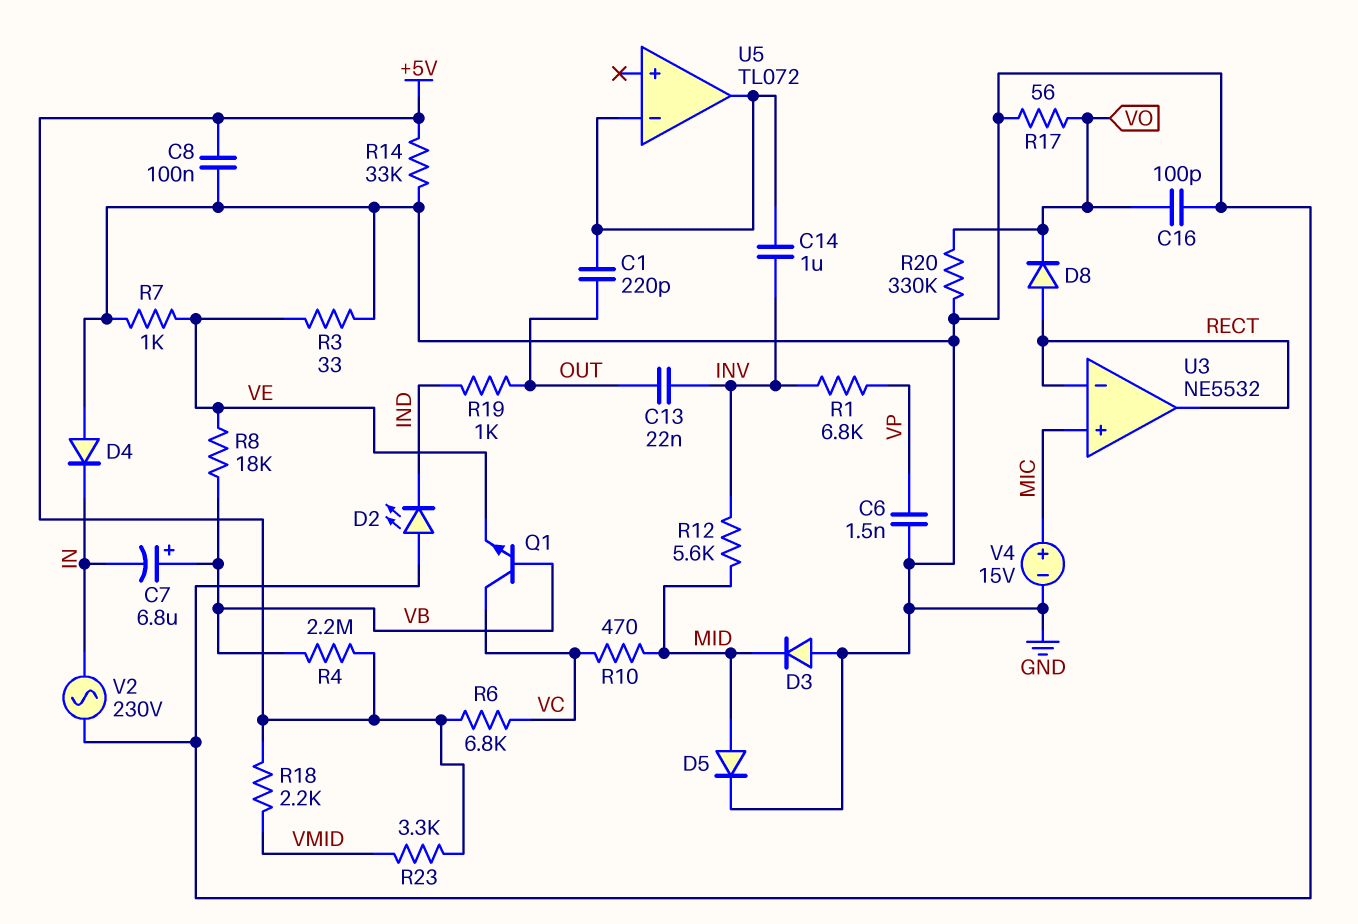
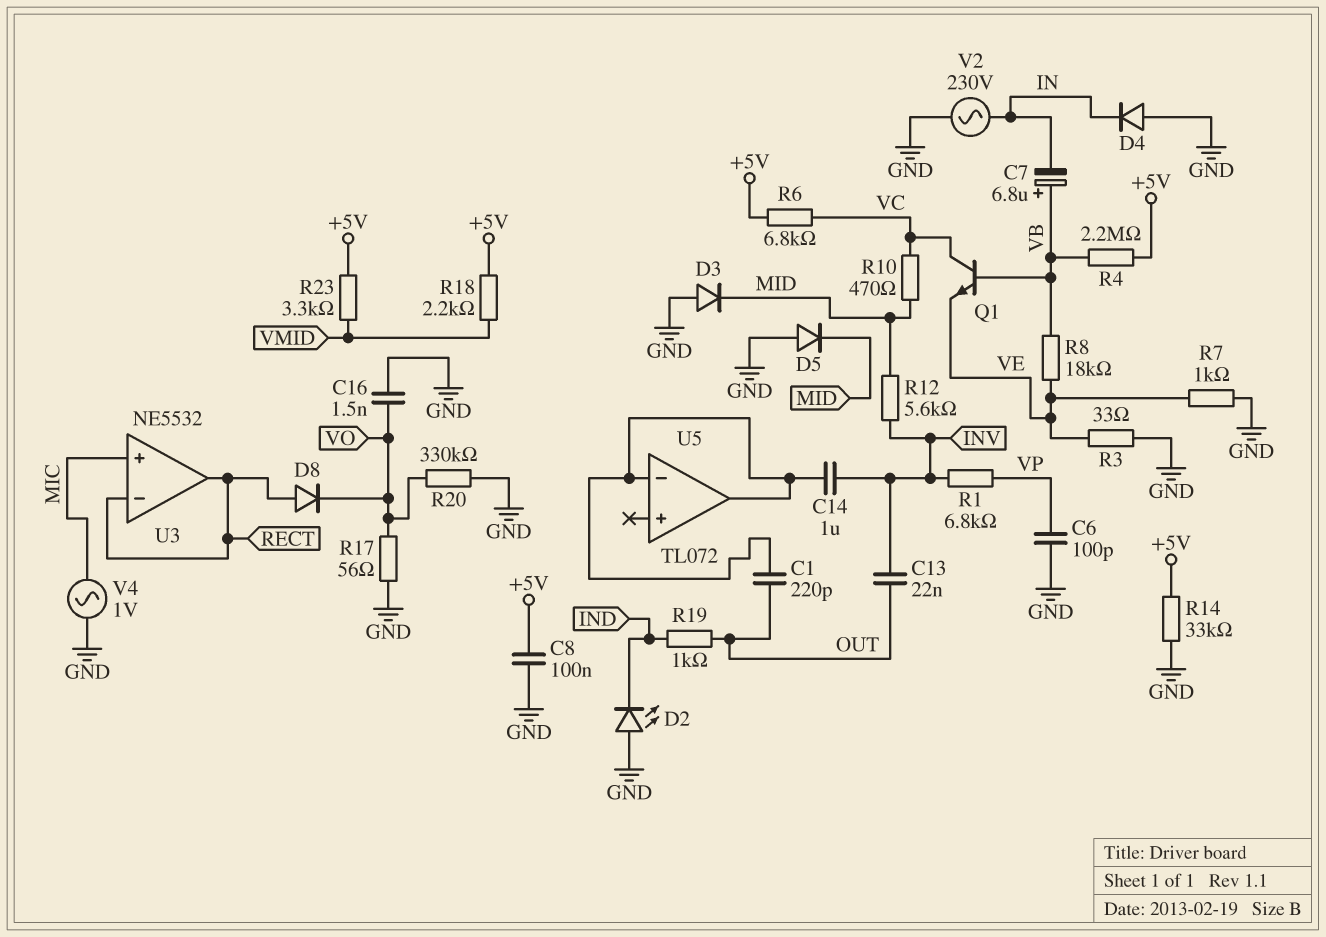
C6: 1.5nF (GND, VP) -> 100pF (GND, VP)
C16: 100pF (GND, VO) -> 1.5nF (GND, VO)
D5: diode (A MID, K GND) -> diode (A GND, K MID)
V4: 15V (plus MIC, minus GND) -> AC 1V (GND, MIC)

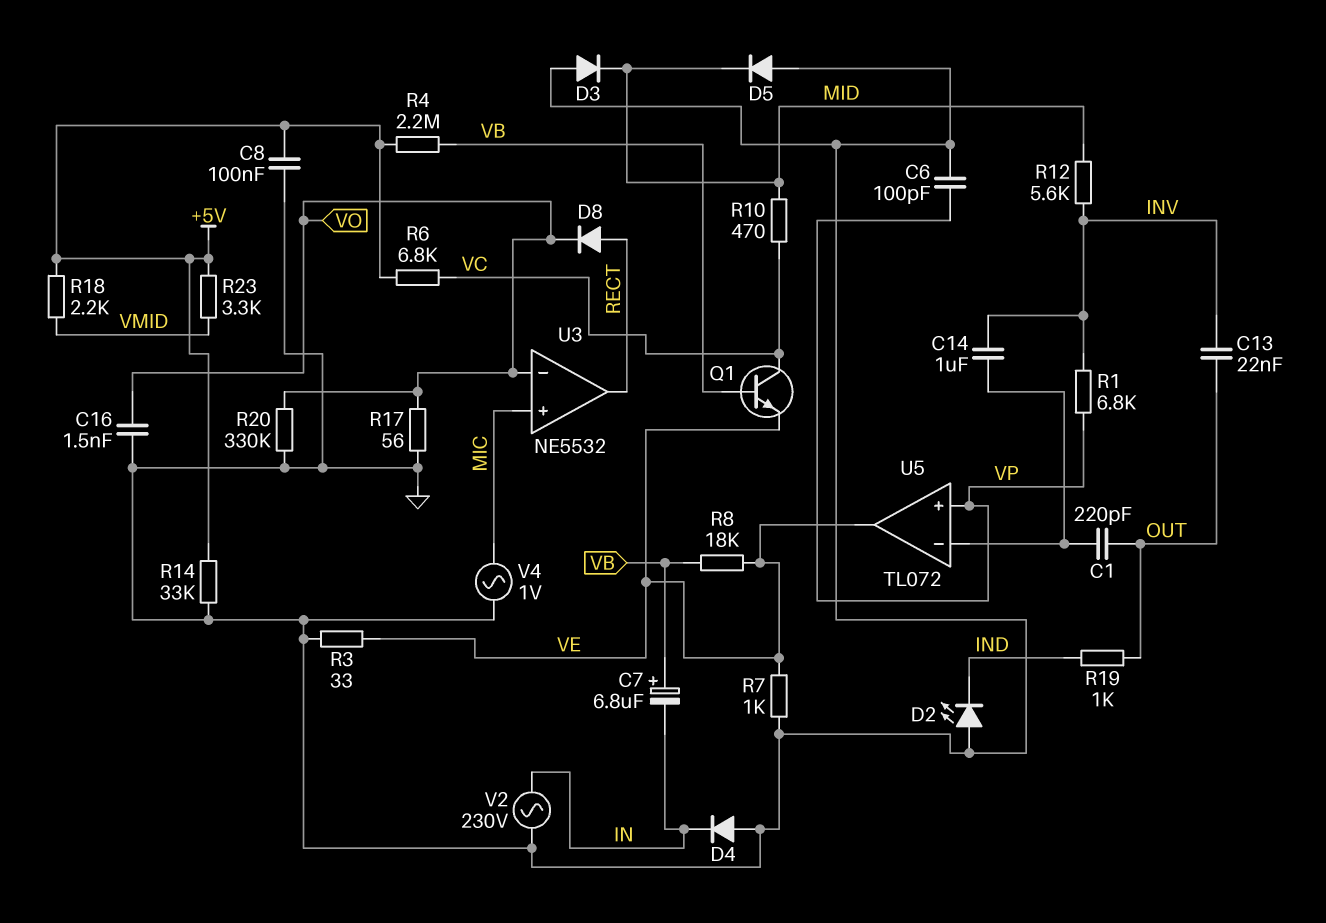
U3 pin in-: RECT -> VO
U5 pin in+: none -> VP
U5 pin out: U5/in- -> VE

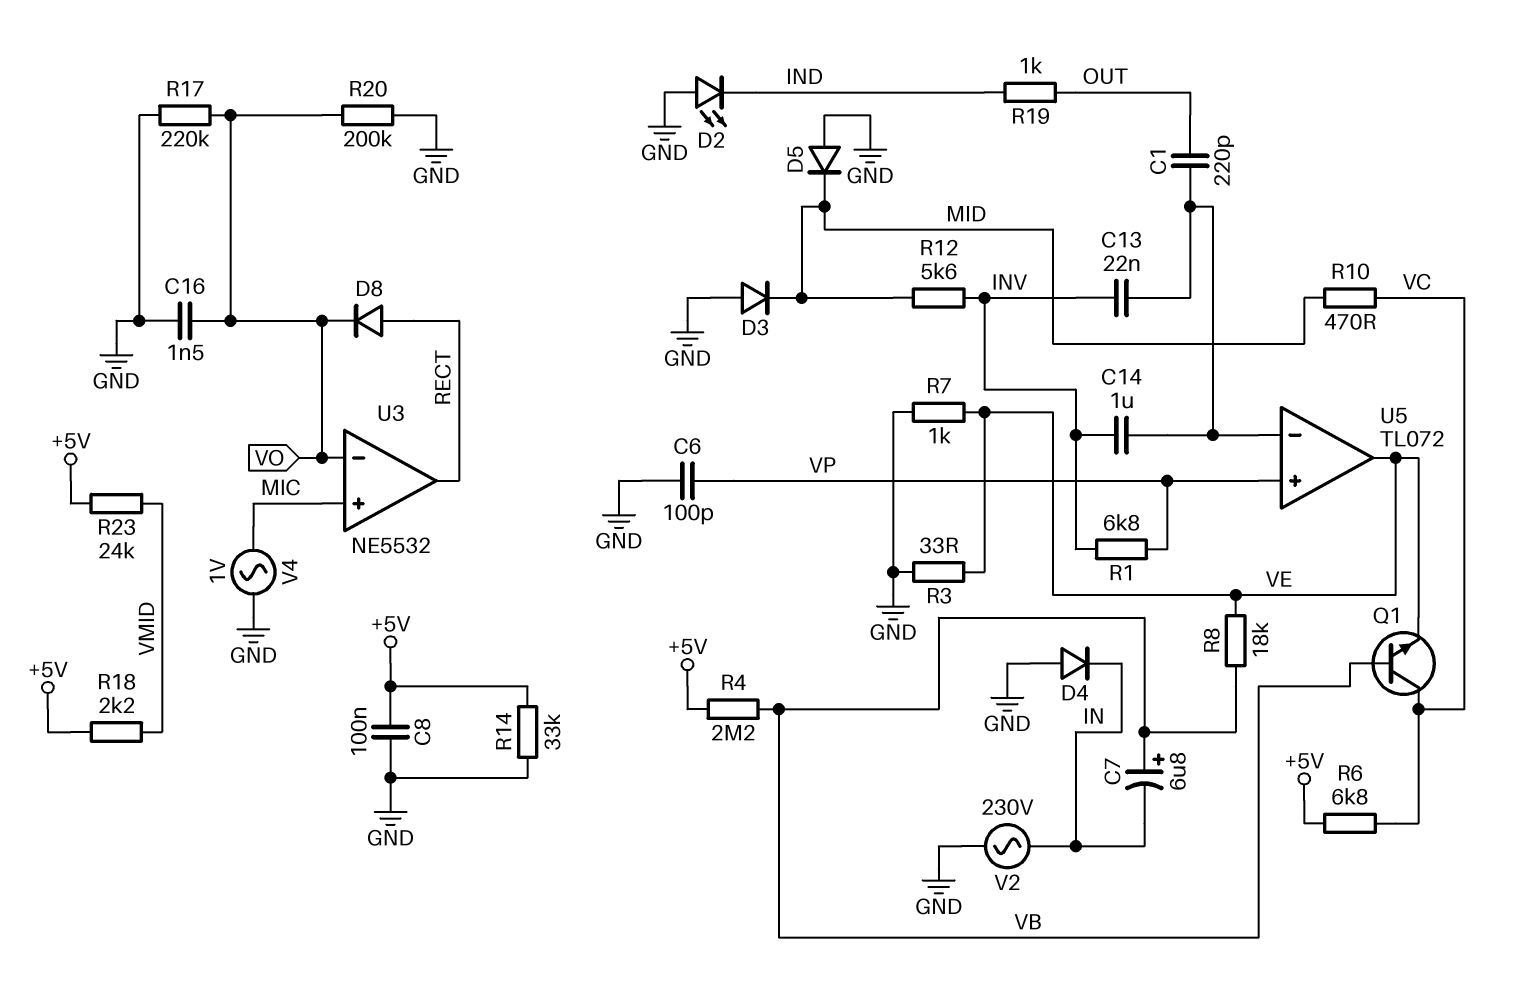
C13: 22nF (INV, OUT) -> 22nF (INV, U5/in-)
R17: 56 (GND, VO) -> 220k (GND, VO)
R20: 330k (GND, VO) -> 200k (GND, VO)
R23: 3.3k (+5V, VMID) -> 24k (+5V, VMID)

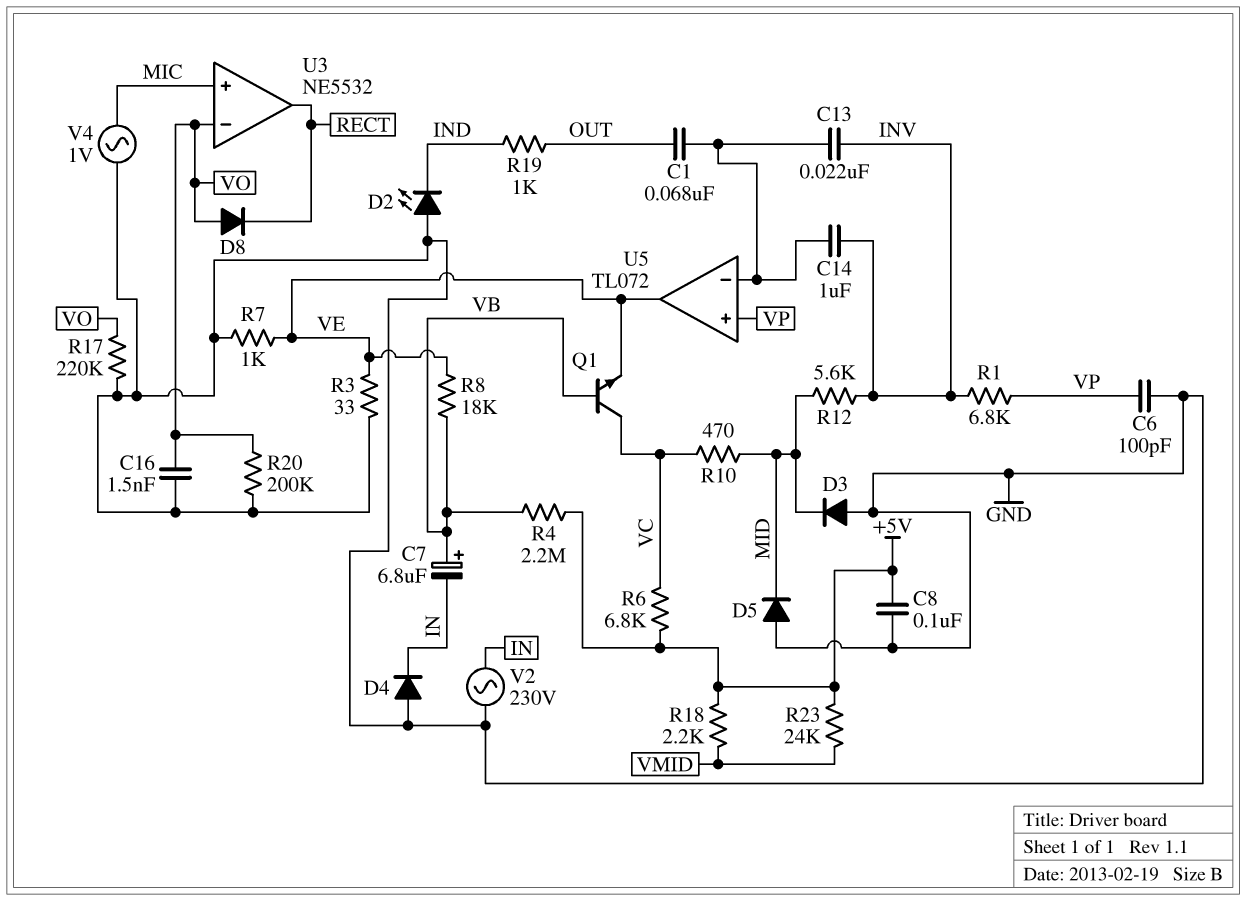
C1: 220pF (OUT, U5/in-) -> 68nF (OUT, U5/in-)
D8: diode (A RECT, K VO) -> diode (A VO, K RECT)
R14: 33k (+5V, GND) -> none

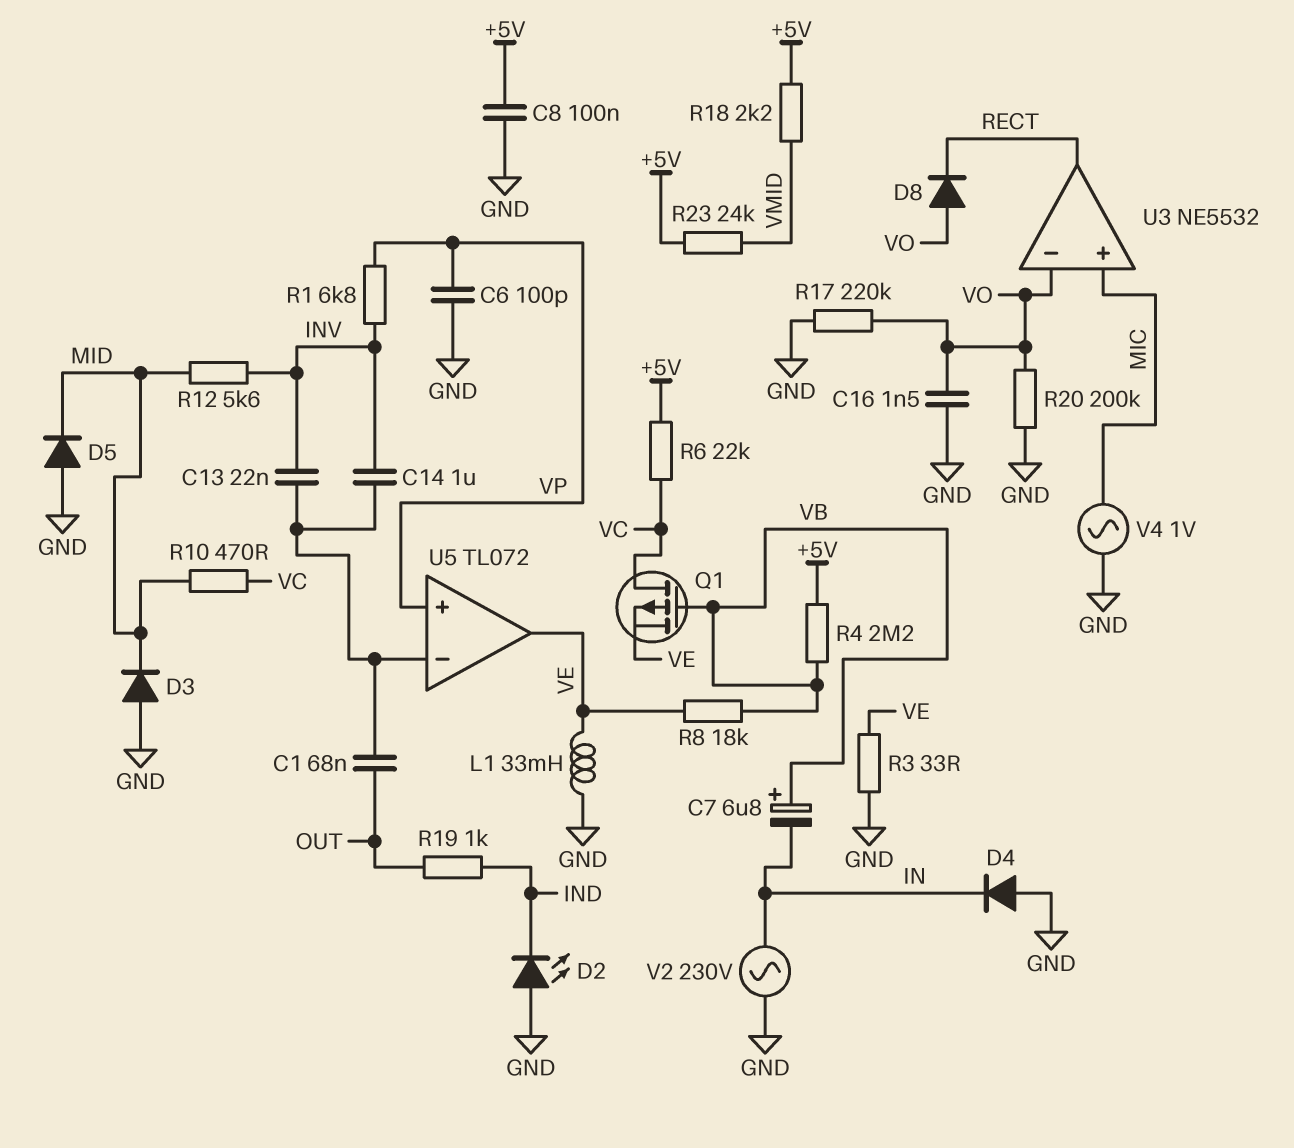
L1: none -> 33mH (GND, VE)
Q1: NPN (B VB, C VC, E VE) -> PMOS (G VB, D VC, S VE)
R6: 6.8k (+5V, VC) -> 22k (+5V, VC)
R7: 1k (GND, VE) -> none

